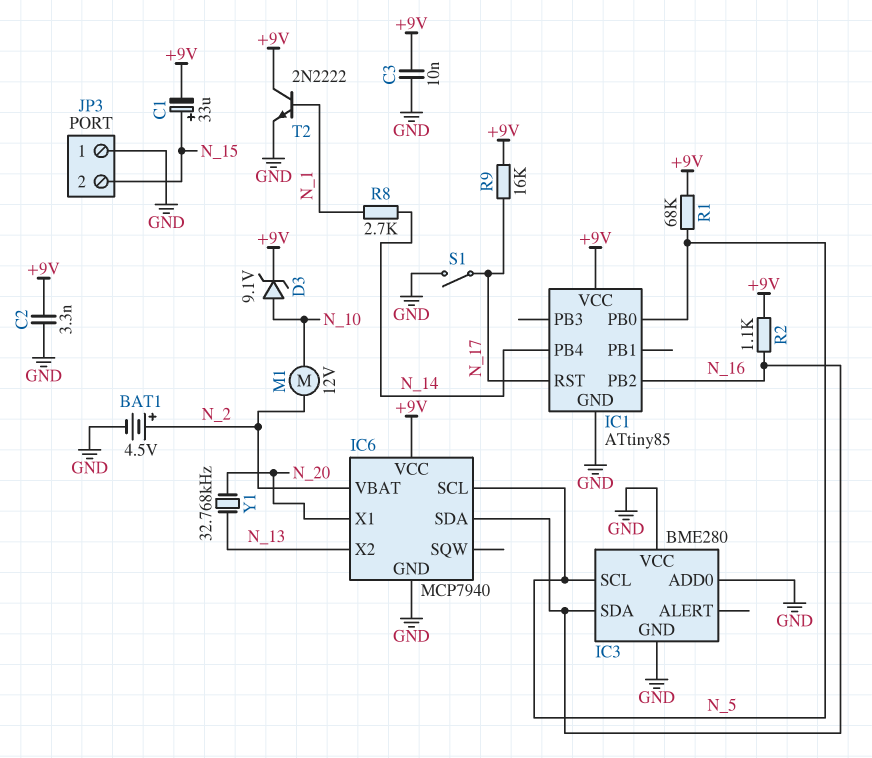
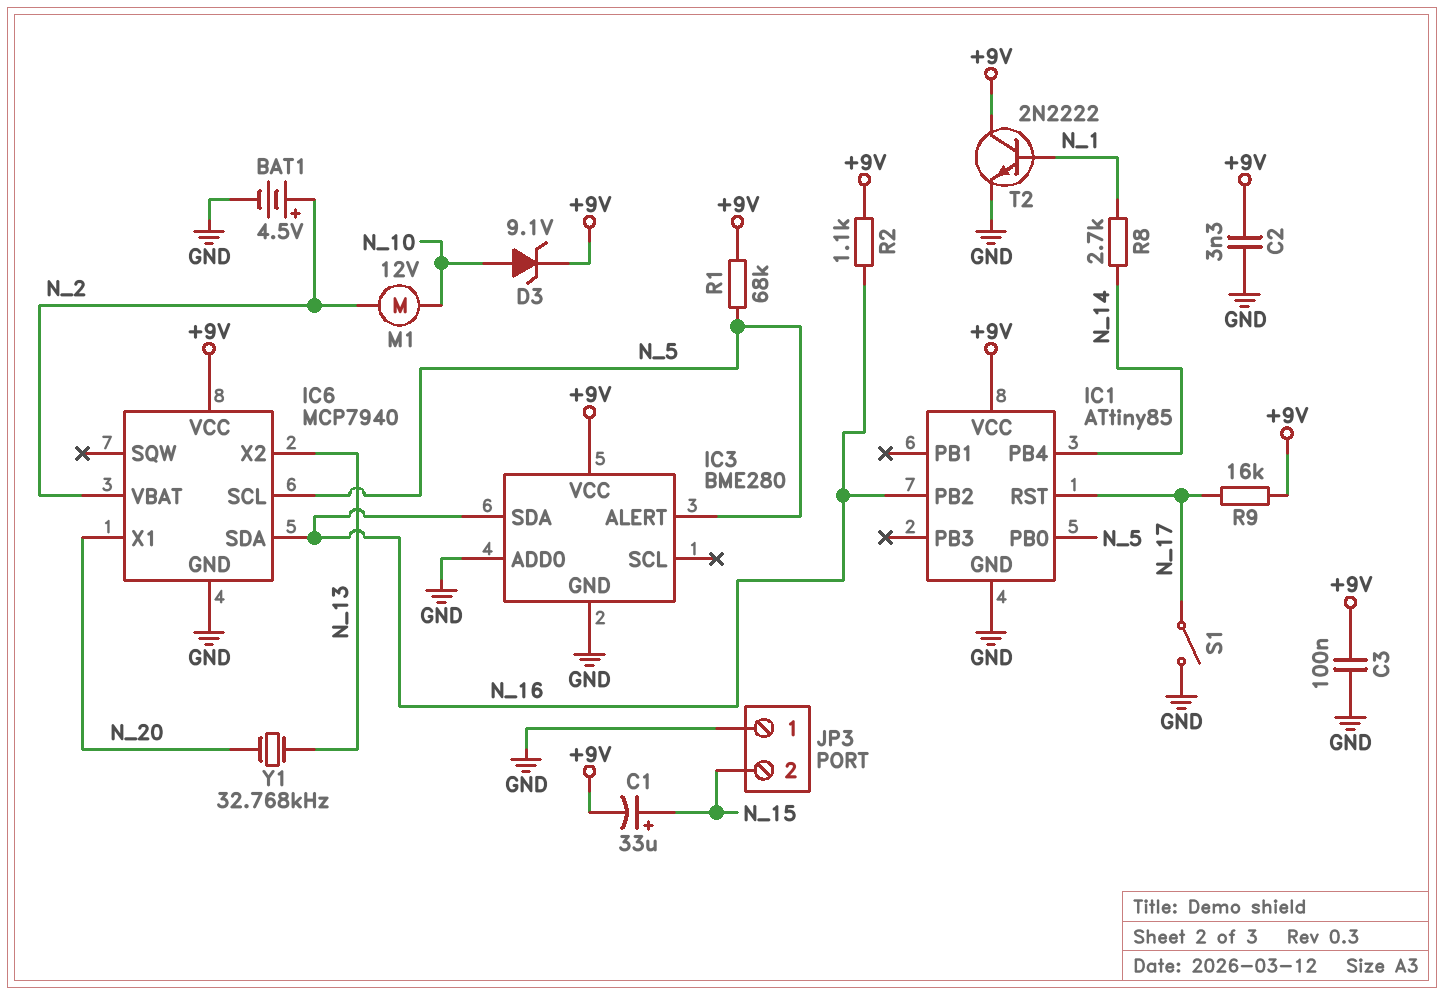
C3: 10nF (+9V, GND) -> 100nF (+9V, GND)
IC3 pin ALERT: none -> N_5
IC3 pin SCL: N_5 -> none
IC3 pin VCC: GND -> +9V

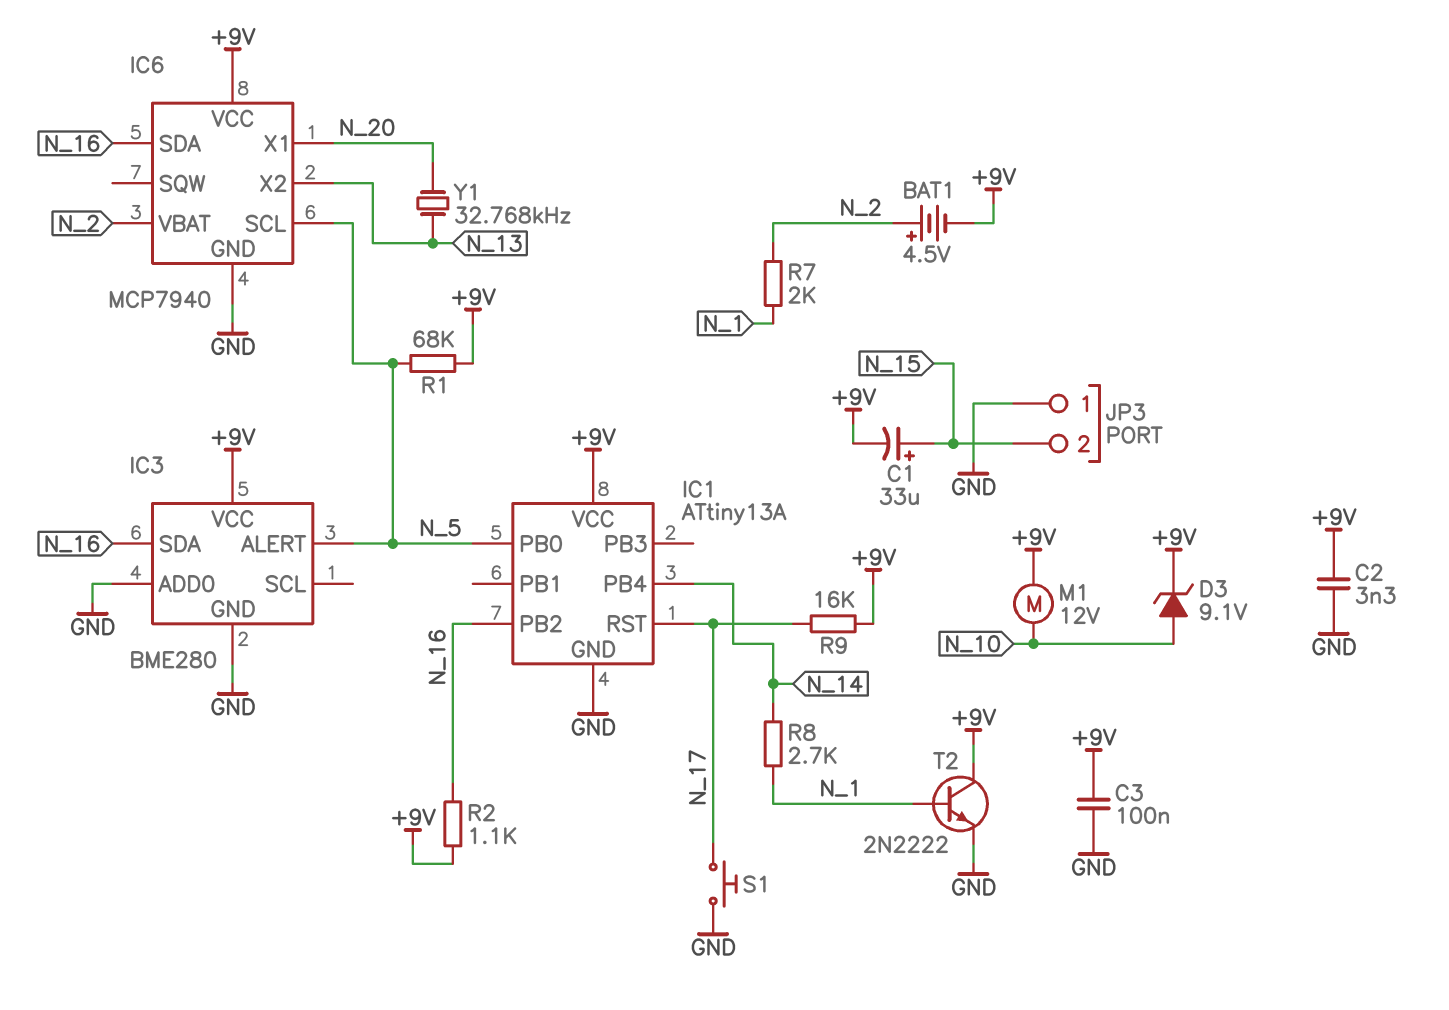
BAT1: 4.5V (plus N_2, minus GND) -> 4.5V (plus N_2, minus +9V)
IC1: ATtiny85 -> ATtiny13A
M1: motor 12V (N_2, N_10) -> motor 12V (+9V, N_10)
R7: none -> 2k (N_1, N_2)
S1: switch (GND, N_17) -> button (GND, N_17)

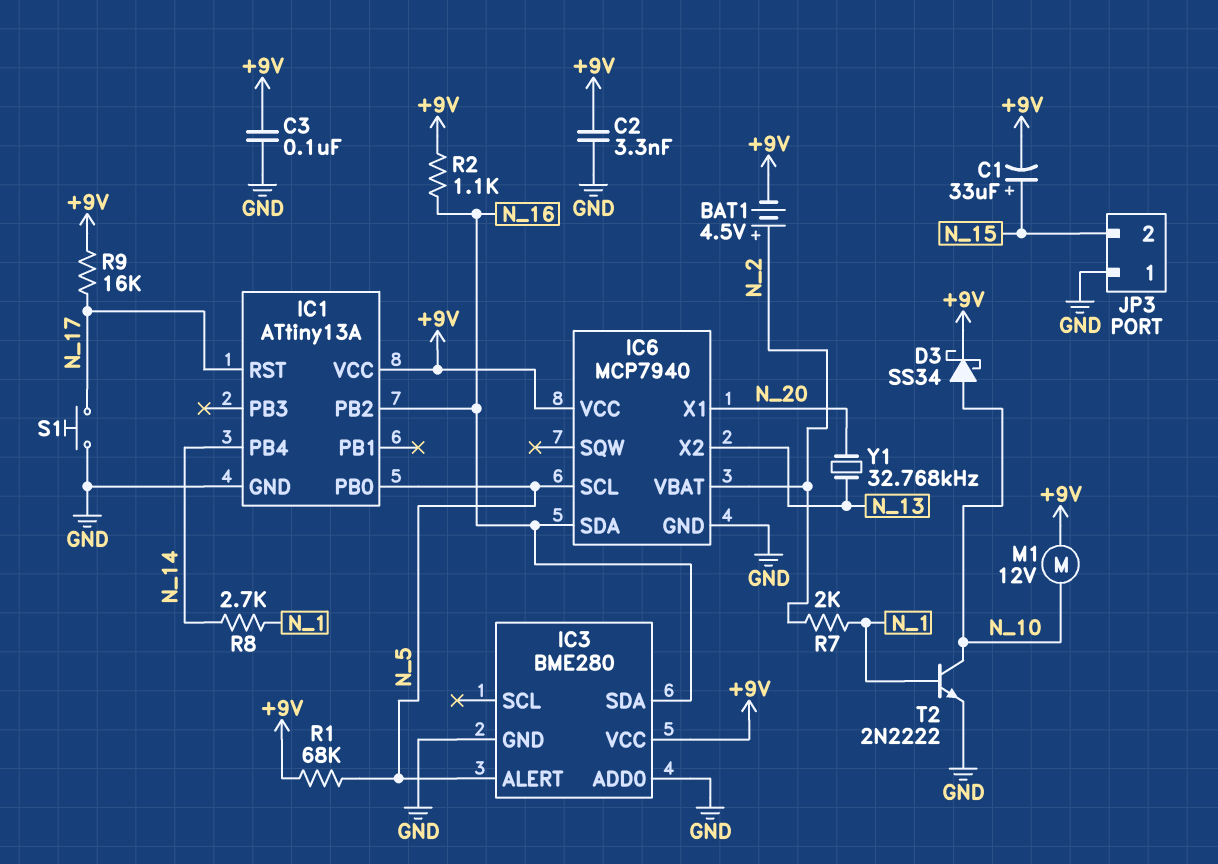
D3: zener 9.1V (A N_10, K +9V) -> schottky SS34 (A N_10, K +9V)
T2: NPN 2N2222 (B N_1, C +9V, E GND) -> NPN 2N2222 (B N_1, C N_10, E GND)

